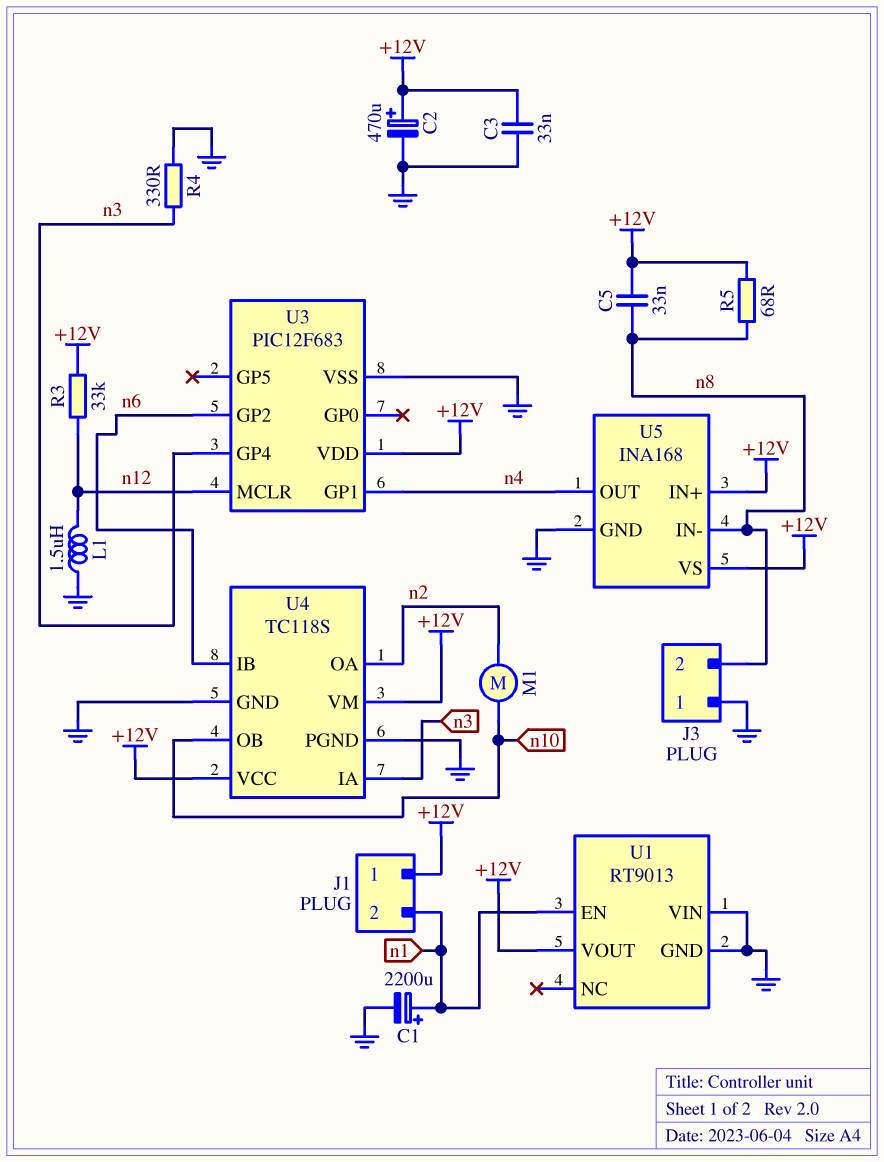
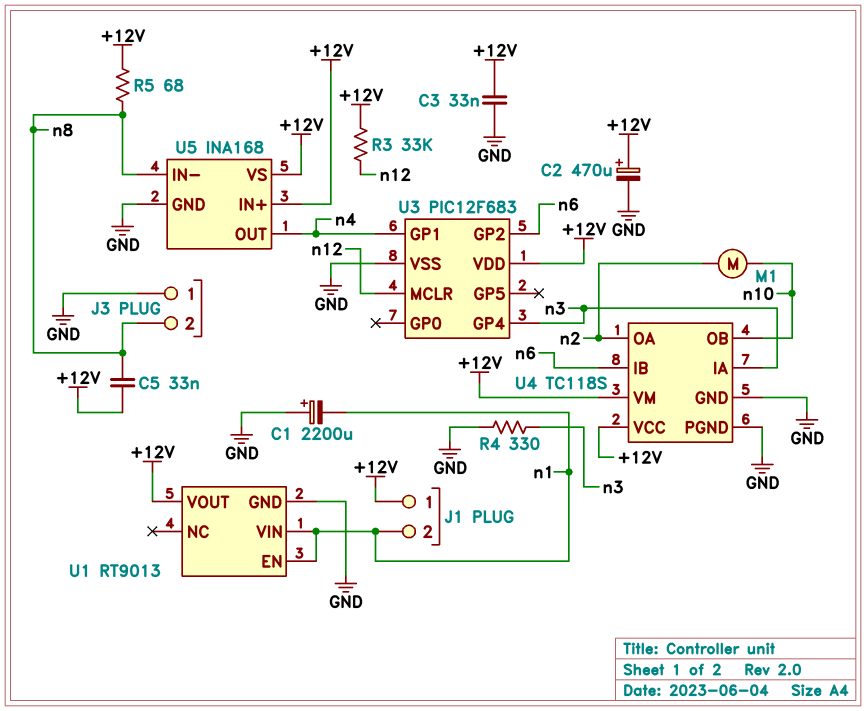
C1: 2200uF (plus n1, minus GND) -> 2200uF (plus GND, minus n1)
L1: 1.5uH (GND, n12) -> none
U1 pin VIN: GND -> n1

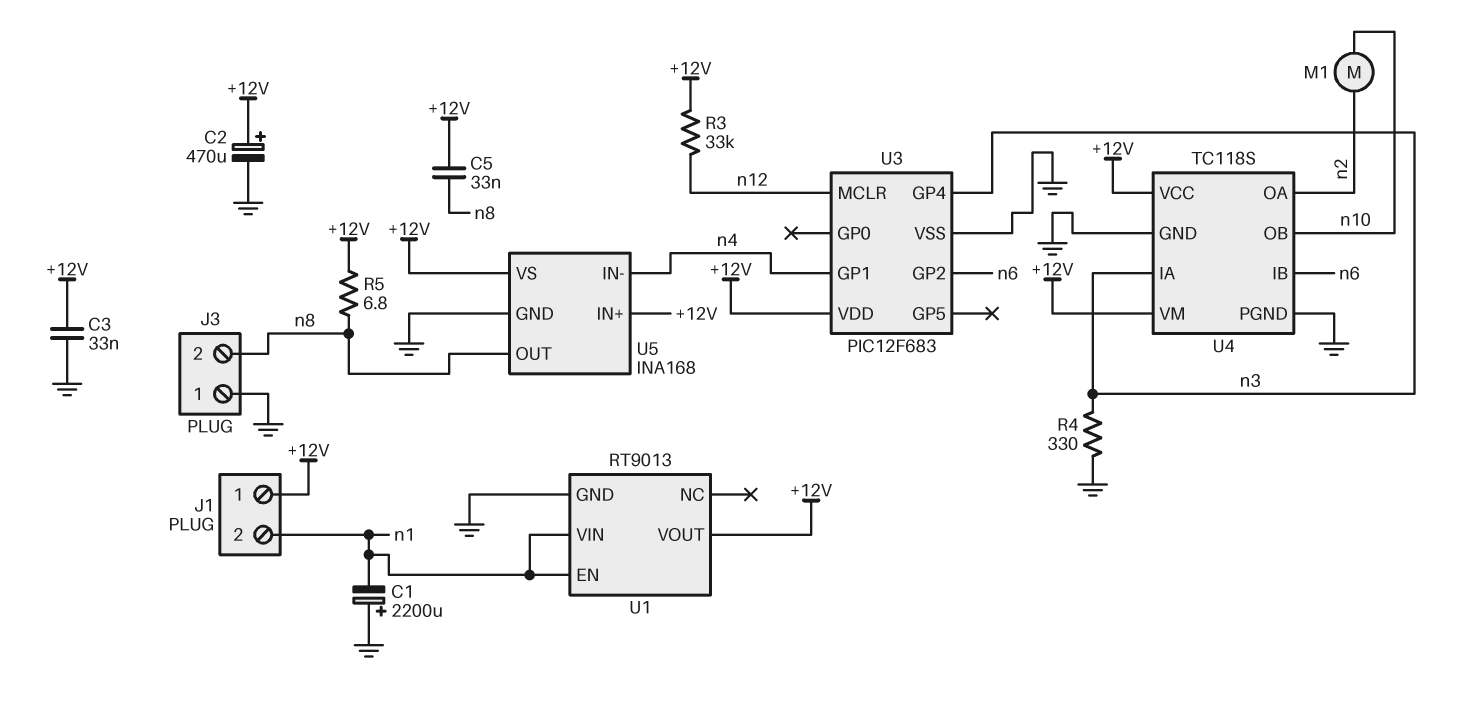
R5: 68 (+12V, n8) -> 6.8 (+12V, n8)
U5 pin IN-: n8 -> n4
U5 pin OUT: n4 -> n8

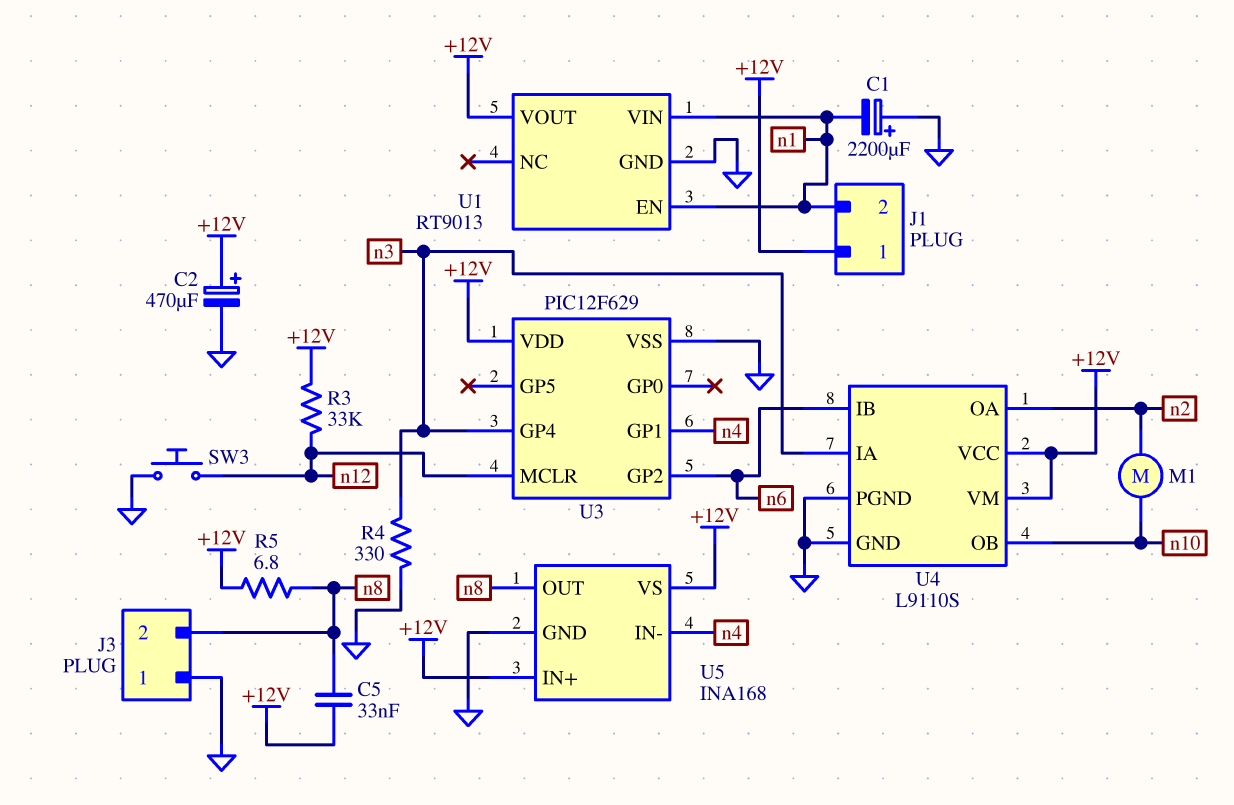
C3: 33nF (+12V, GND) -> none
SW3: none -> button (GND, n12)
U3: PIC12F683 -> PIC12F629
U4: TC118S -> L9110S

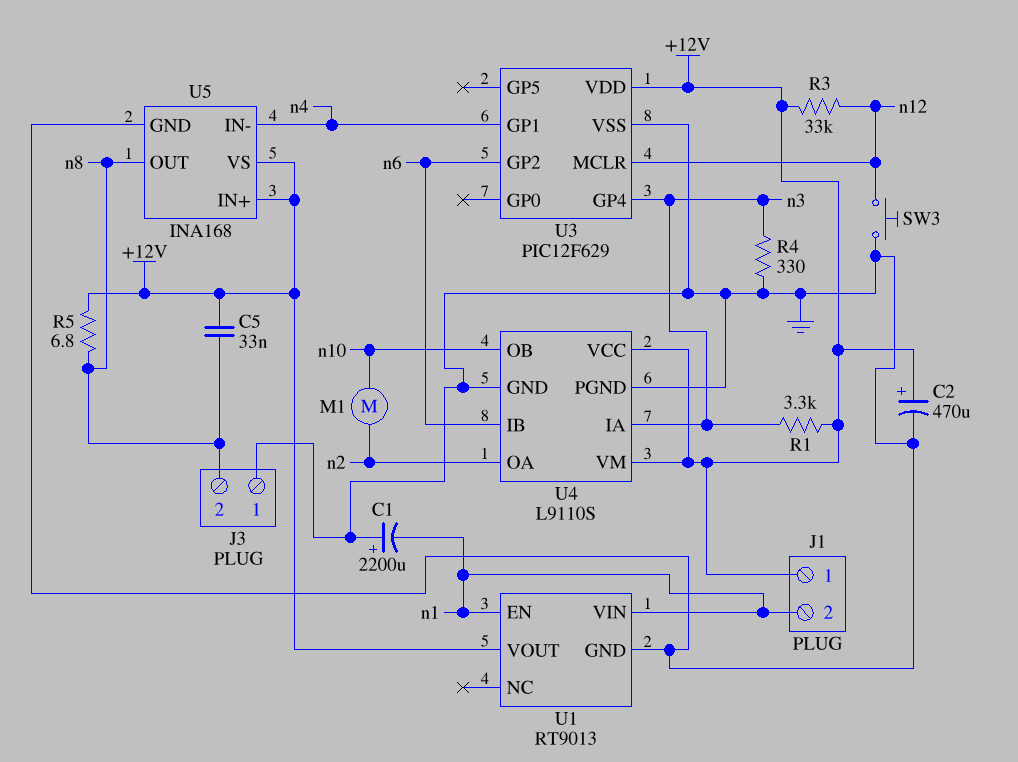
R1: none -> 3.3k (+12V, n3)

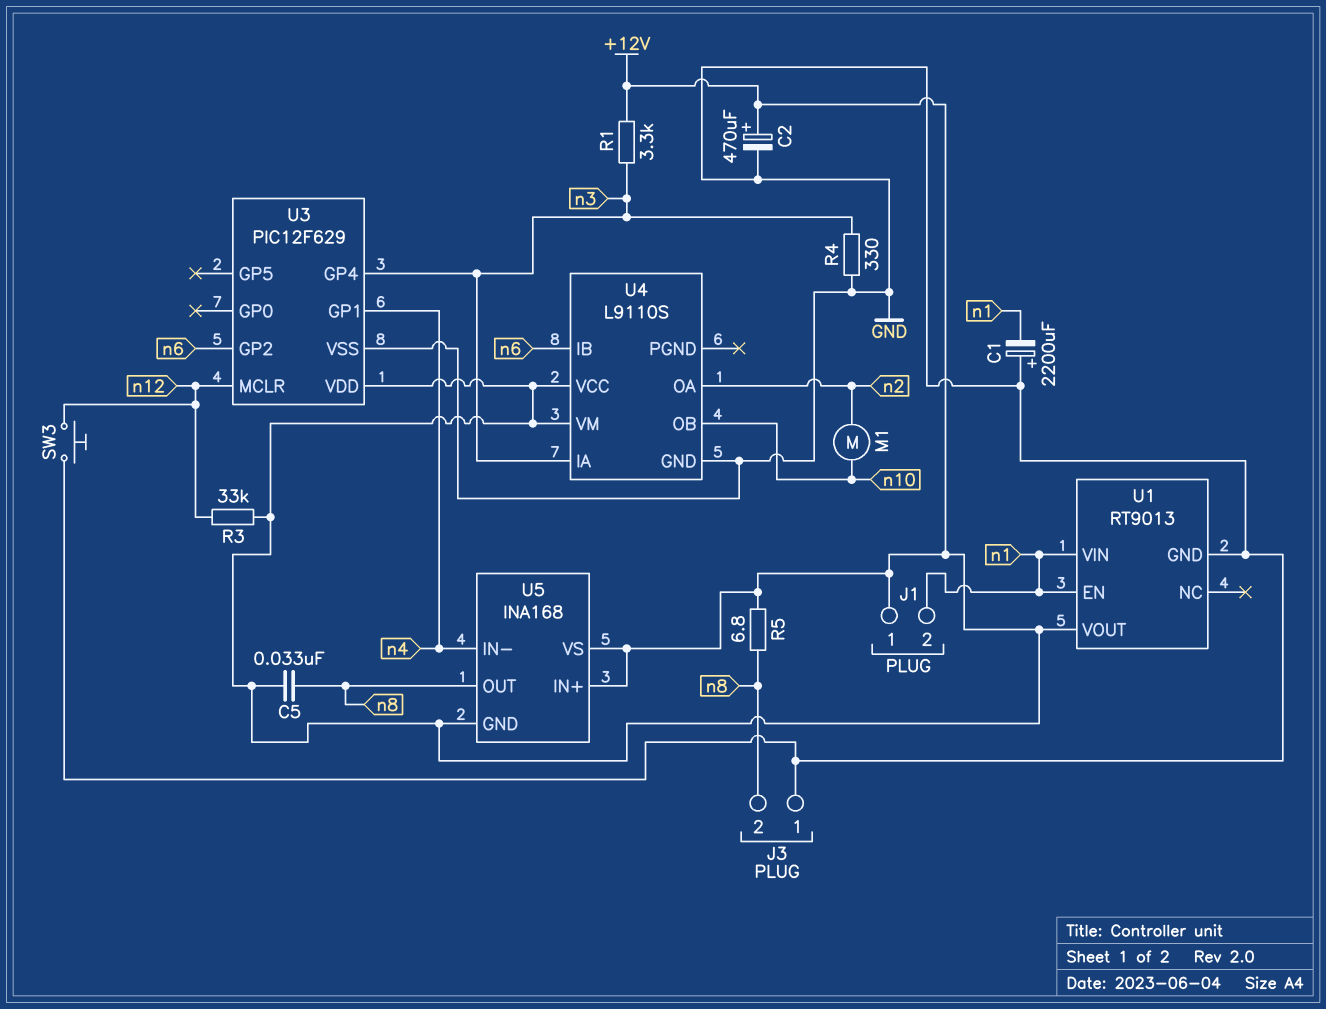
U4 pin PGND: GND -> none
U5 pin GND: GND -> +12V

